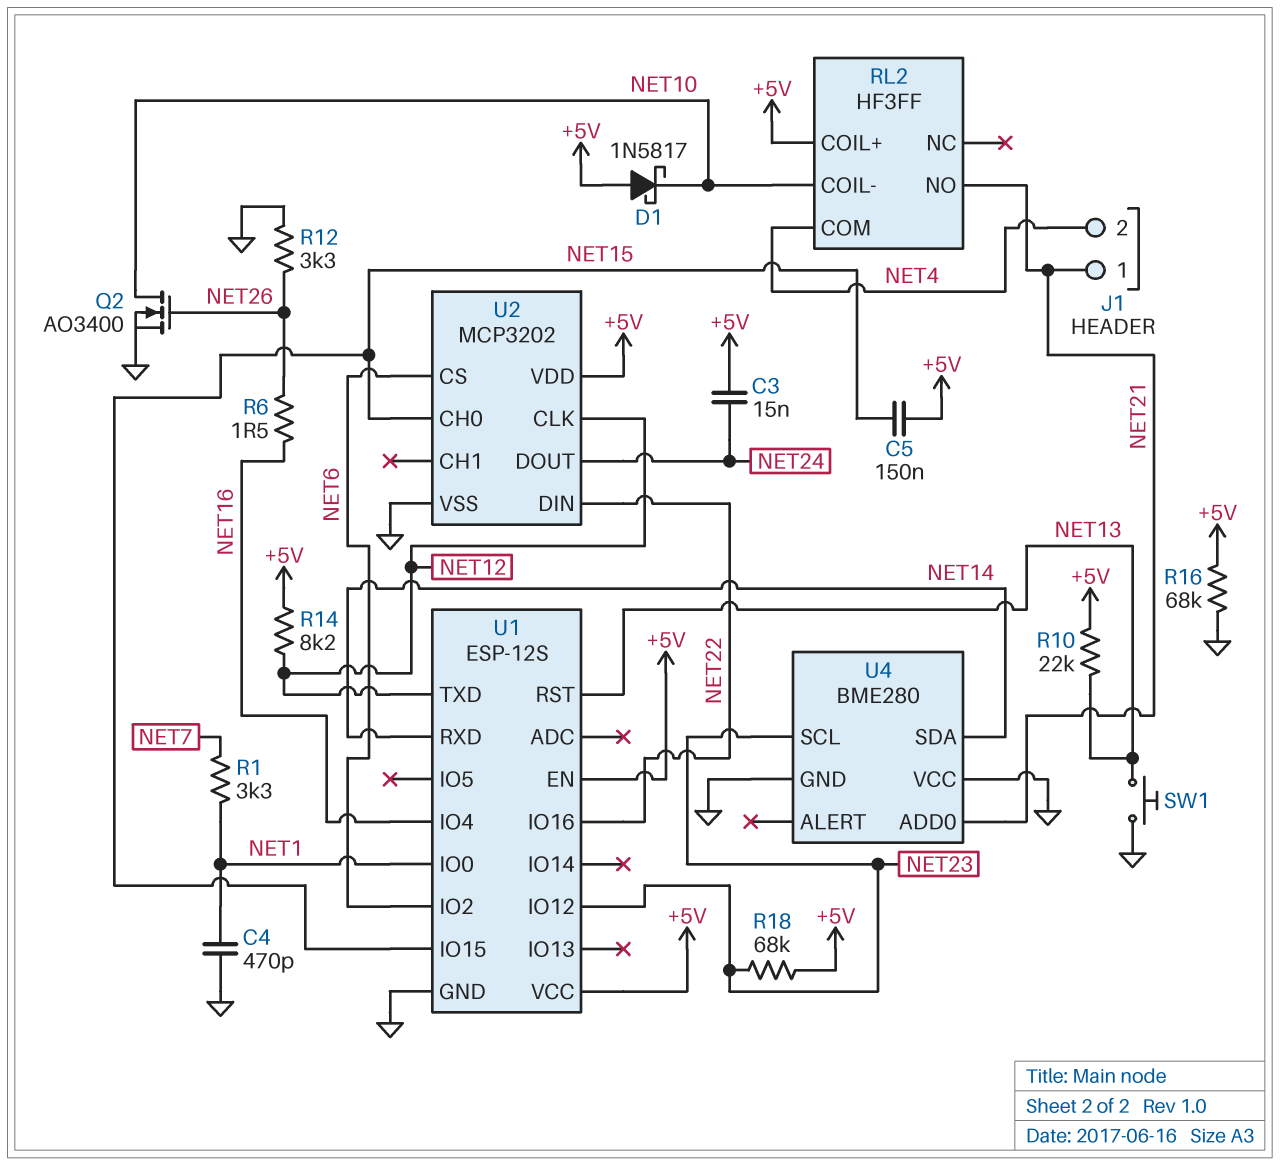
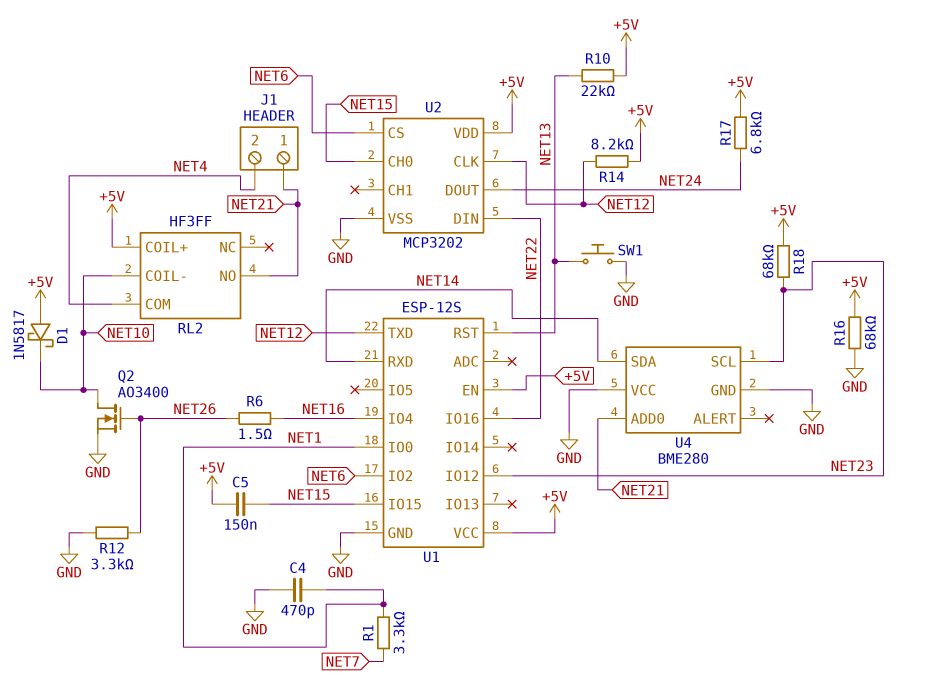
C3: 15nF (+5V, NET24) -> none
R17: none -> 6.8k (+5V, NET24)

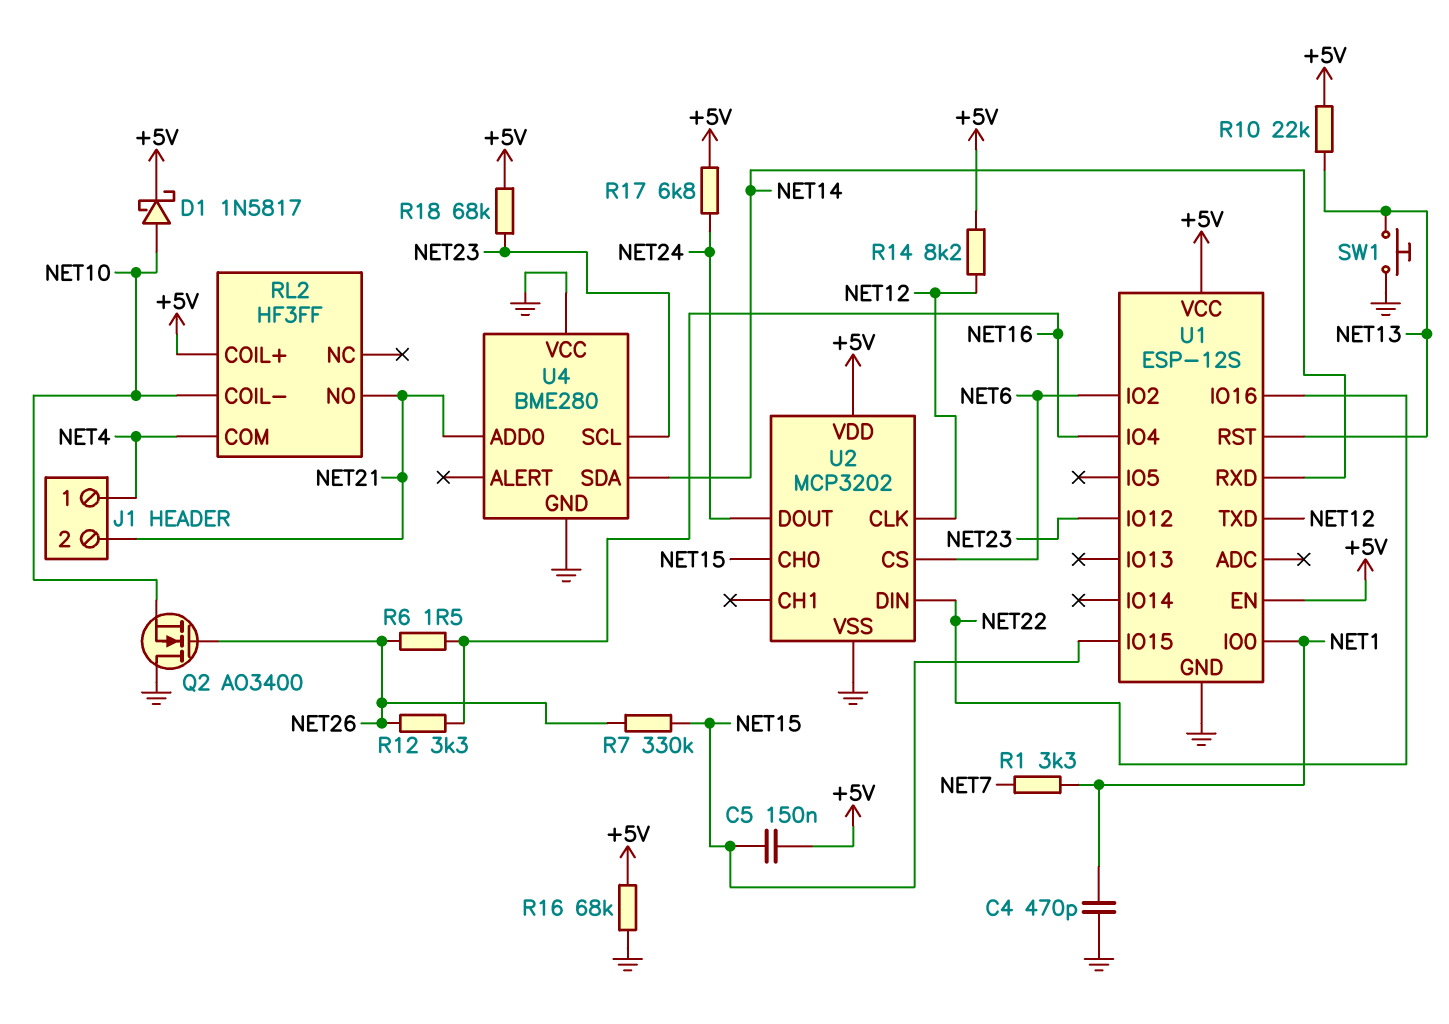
D1: schottky 1N5817 (A +5V, K NET10) -> schottky 1N5817 (A NET10, K +5V)
J1 pin 1: NET21 -> NET4
J1 pin 2: NET4 -> NET21
Q2: NMOS AO3400 (G NET26, D NET10, S GND) -> NMOS AO3400 (G NET26, D GND, S NET10)
R7: none -> 330k (NET15, NET26)
R12: 3.3k (GND, NET26) -> 3.3k (NET16, NET26)

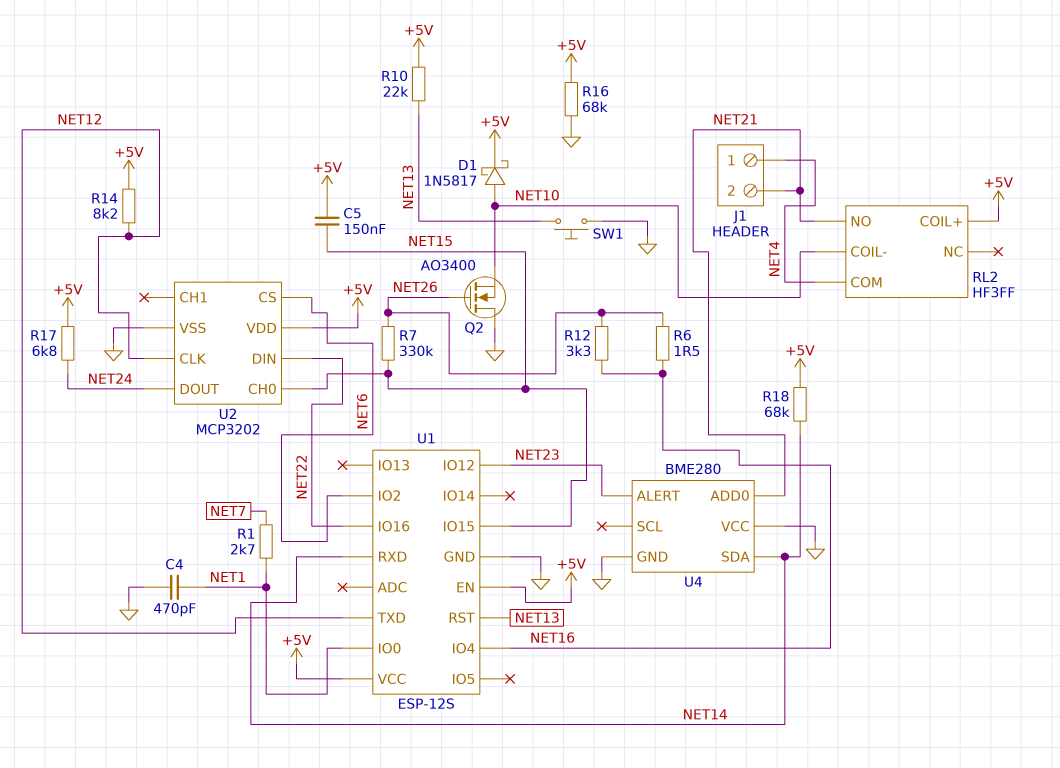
R1: 3.3k (NET1, NET7) -> 2.7k (NET1, NET7)
R18: 68k (+5V, NET23) -> 68k (+5V, NET14)
U4 pin ALERT: none -> NET23
U4 pin SCL: NET23 -> none

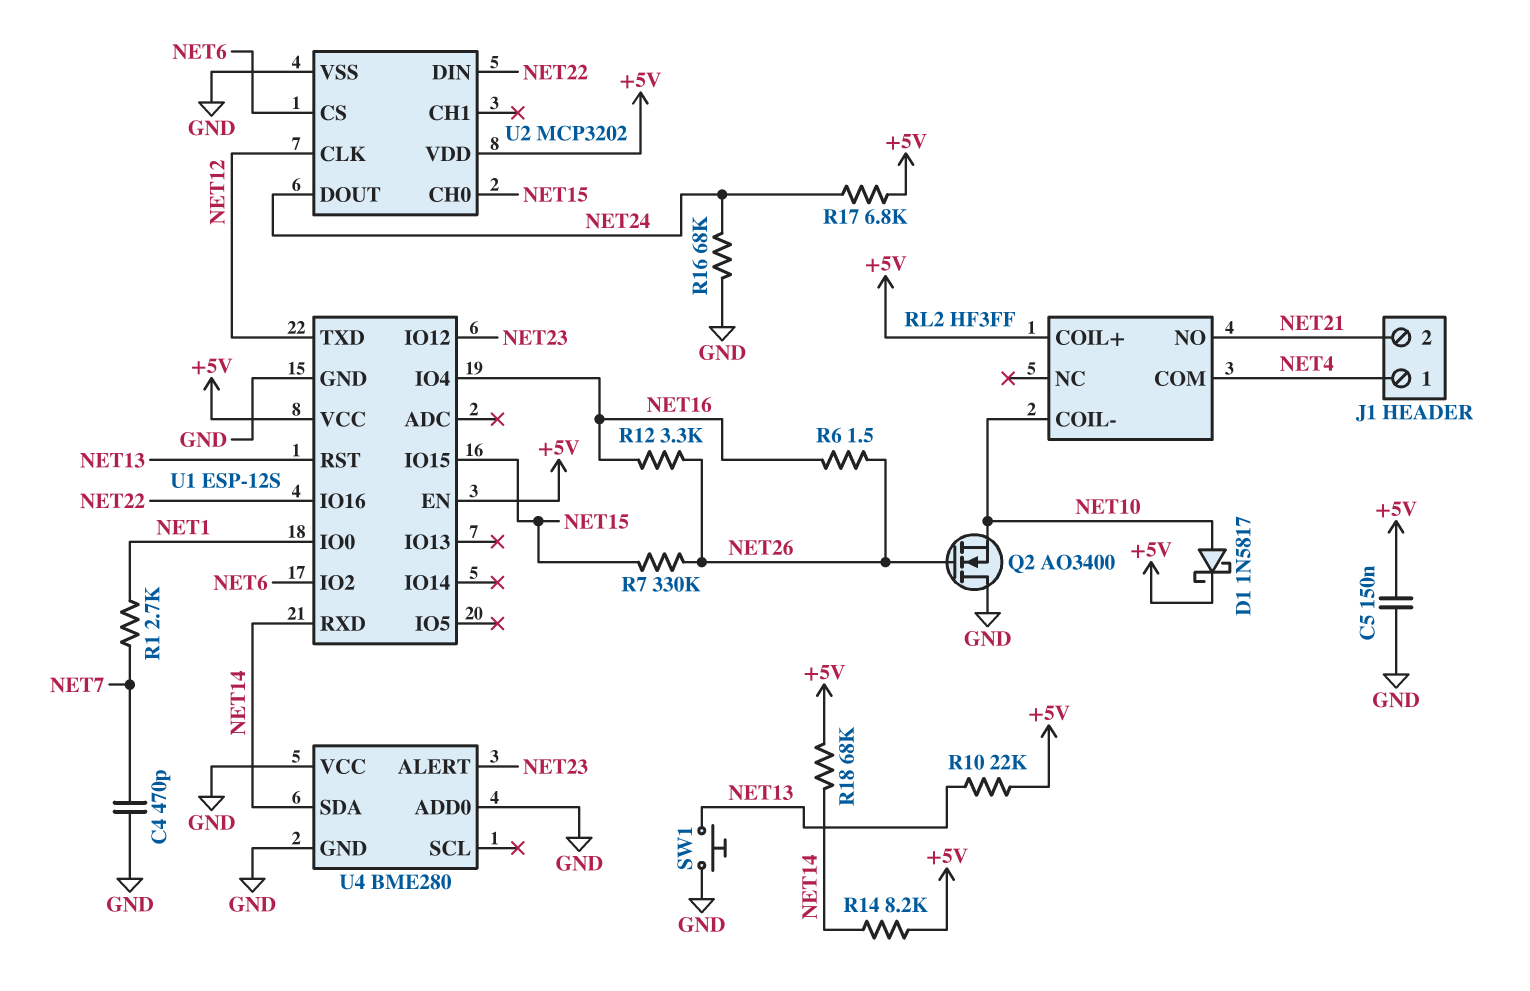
C4: 470pF (GND, NET1) -> 470pF (GND, NET7)
C5: 150nF (+5V, NET15) -> 150nF (+5V, GND)
R14: 8.2k (+5V, NET12) -> 8.2k (+5V, NET14)
R16: 68k (+5V, GND) -> 68k (GND, NET24)
U4 pin ADD0: NET21 -> GND

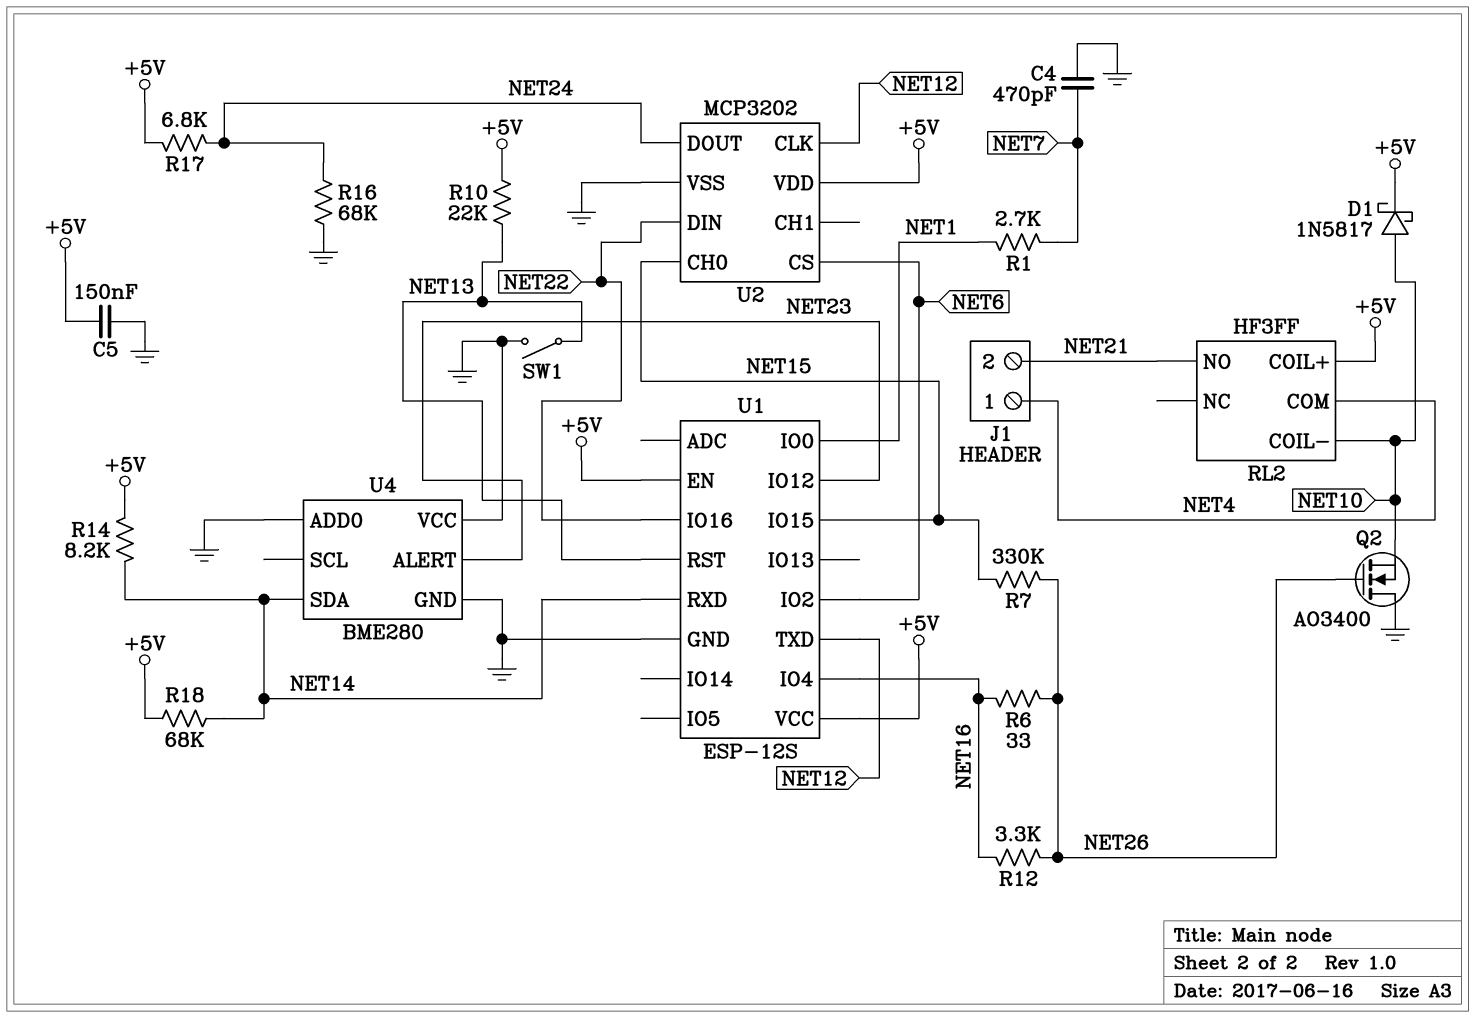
R6: 1.5 (NET16, NET26) -> 33 (NET16, NET26)
SW1: button (GND, NET13) -> switch (GND, NET13)

